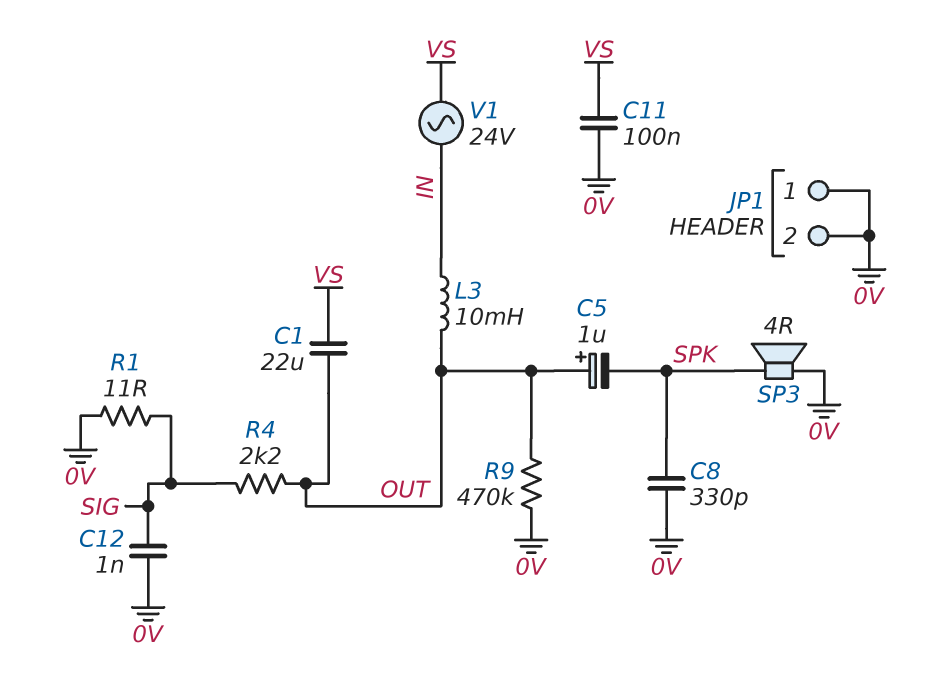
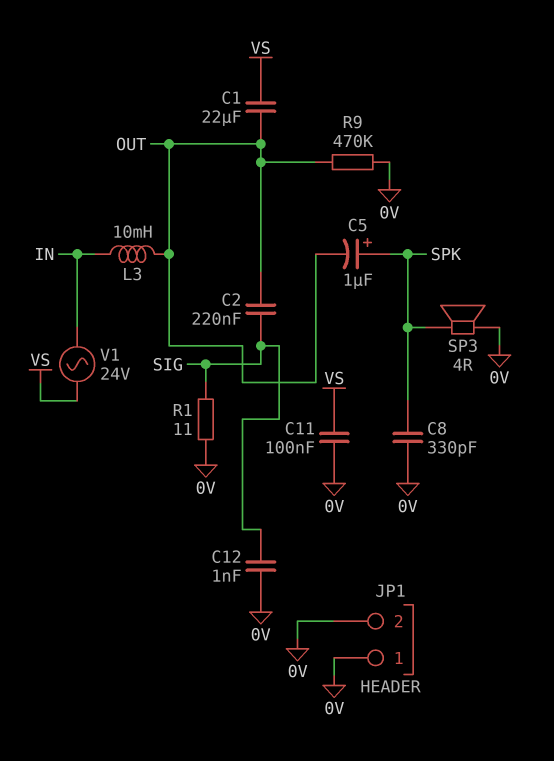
C2: none -> 220nF (OUT, SIG)
C5: 1uF (plus OUT, minus SPK) -> 1uF (plus SPK, minus OUT)
R4: 2.2k (OUT, SIG) -> none

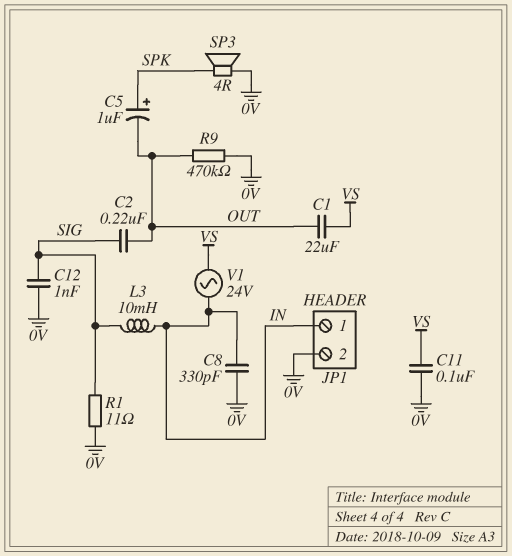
C8: 330pF (0V, SPK) -> 330pF (0V, IN)
JP1 pin 1: 0V -> IN
L3: 10mH (IN, OUT) -> 10mH (IN, SIG)

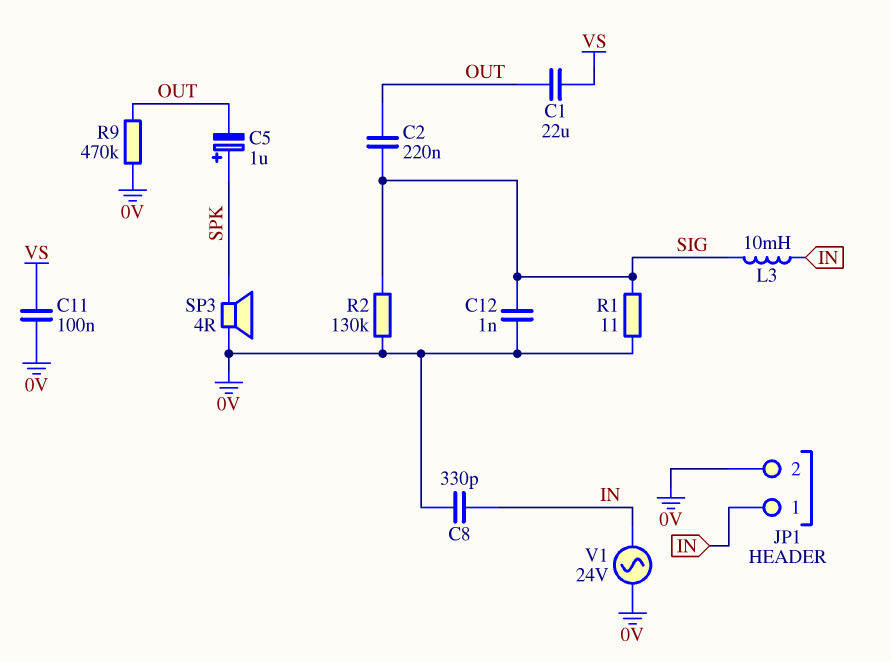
R2: none -> 130k (0V, SIG)
V1: AC 24V (IN, VS) -> AC 24V (0V, IN)

